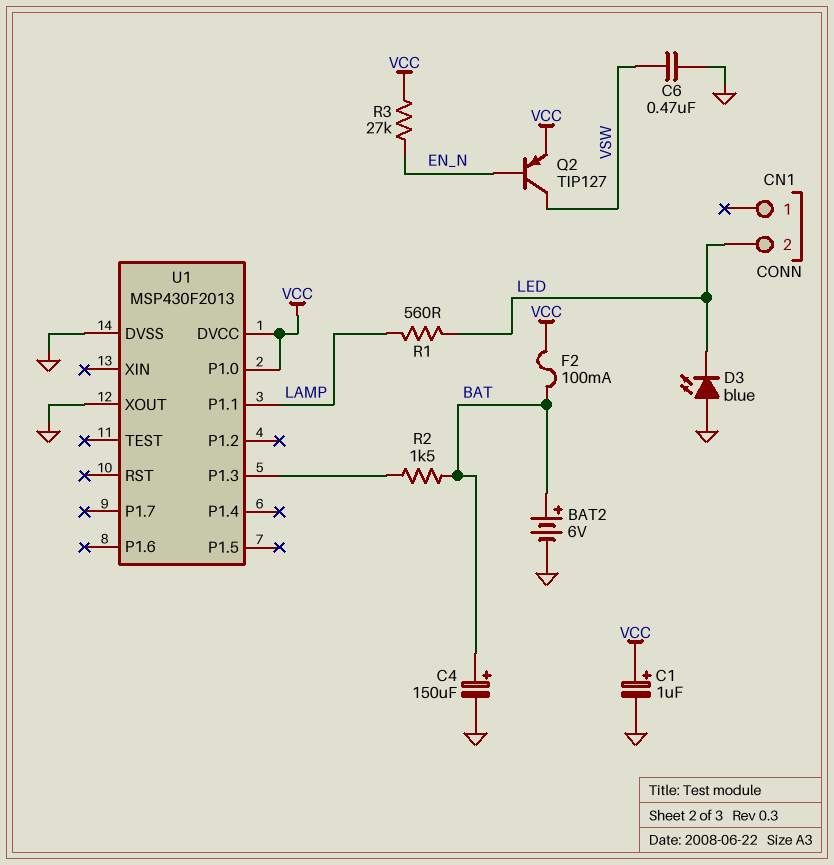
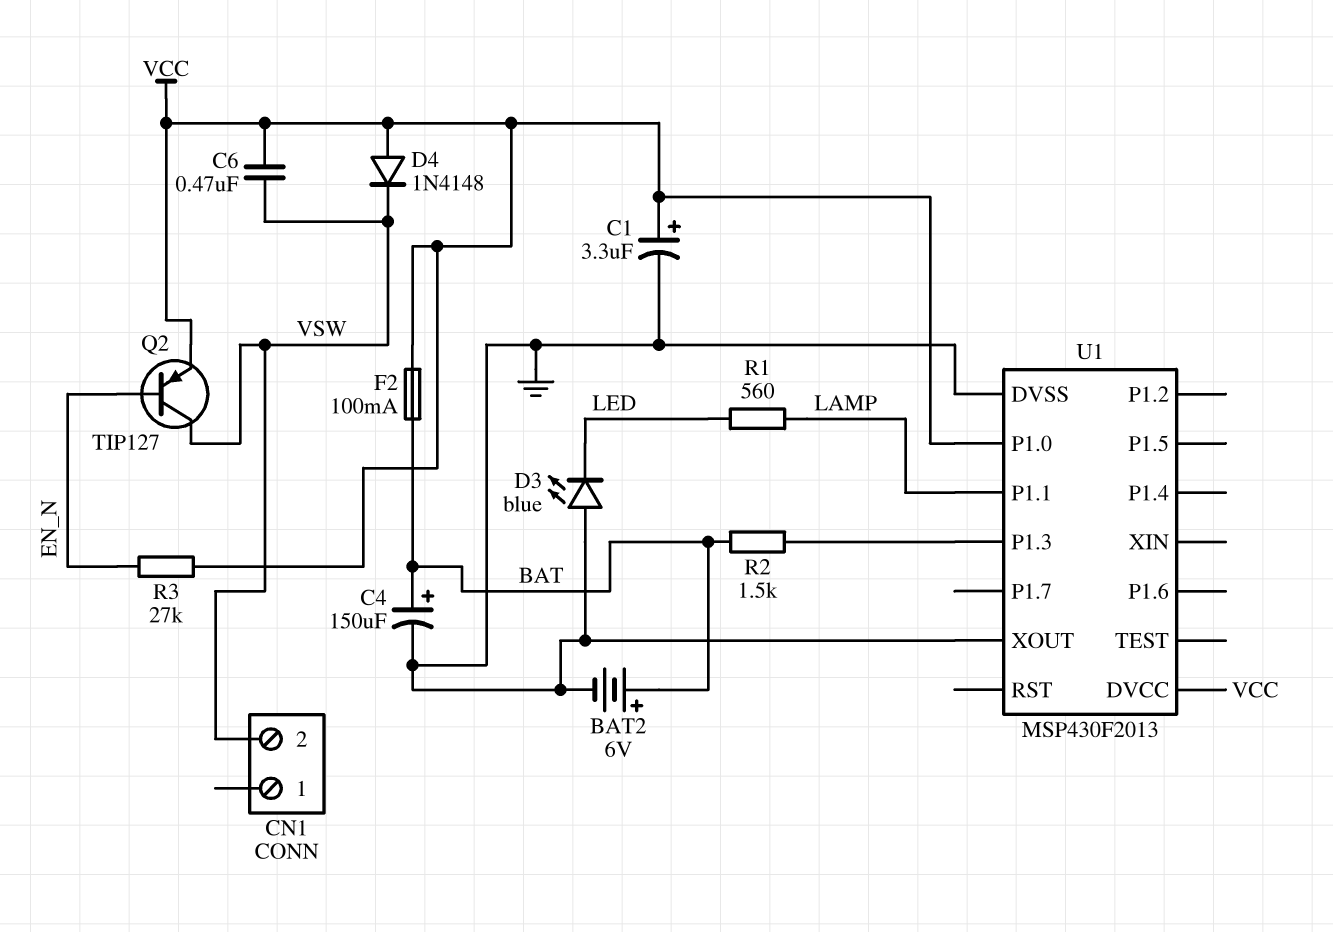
C1: 1uF (plus VCC, minus GND) -> 3.3uF (plus VCC, minus GND)
C6: 470nF (GND, VSW) -> 470nF (VCC, VSW)
CN1 pin 2: LED -> VSW
D4: none -> diode 1N4148 (A VCC, K VSW)

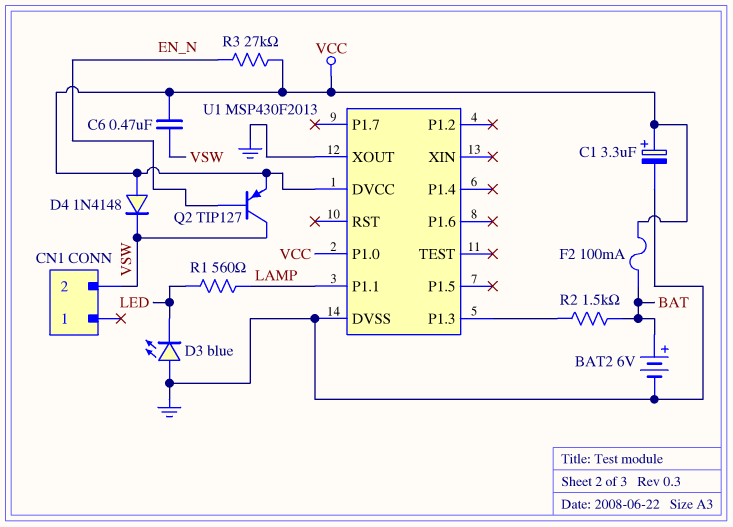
C4: 150uF (plus BAT, minus GND) -> none

